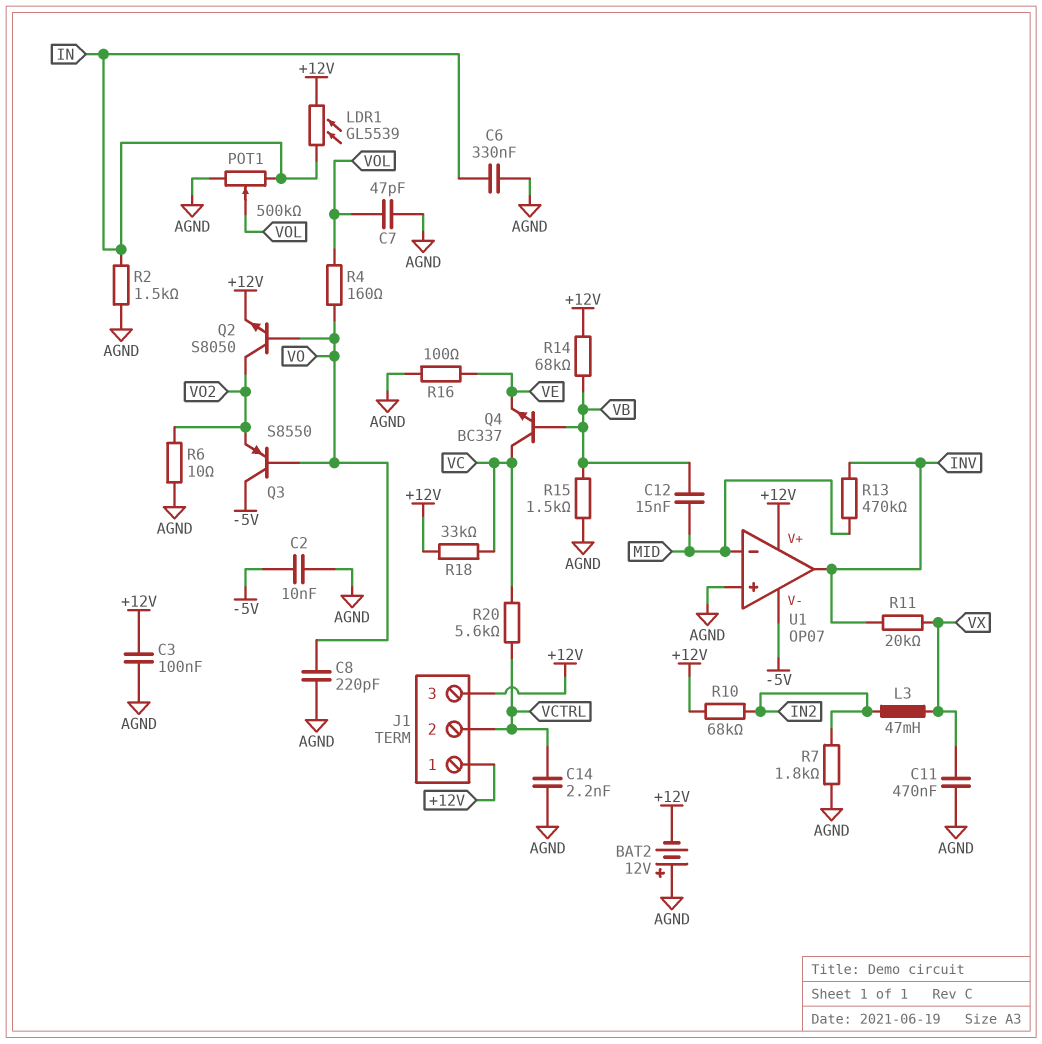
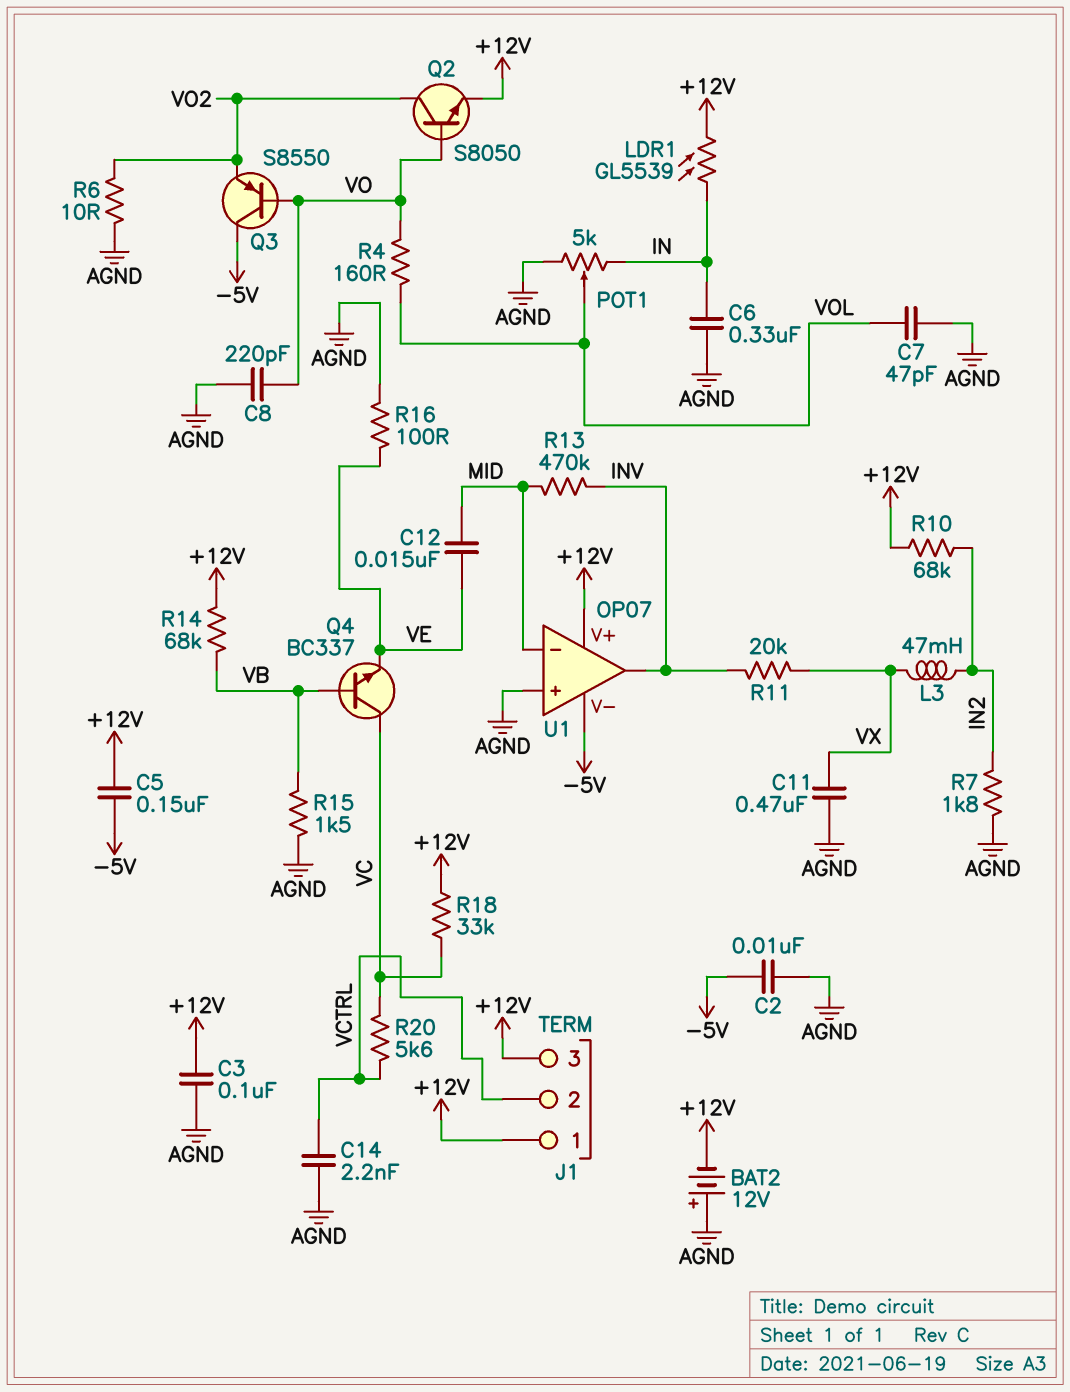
C5: none -> 150nF (+12V, -5V)
C12: 15nF (MID, VB) -> 15nF (MID, VE)
POT1: 500k (AGND, IN, wiper VOL) -> 5k (AGND, IN, wiper VOL)
R2: 1.5k (AGND, IN) -> none

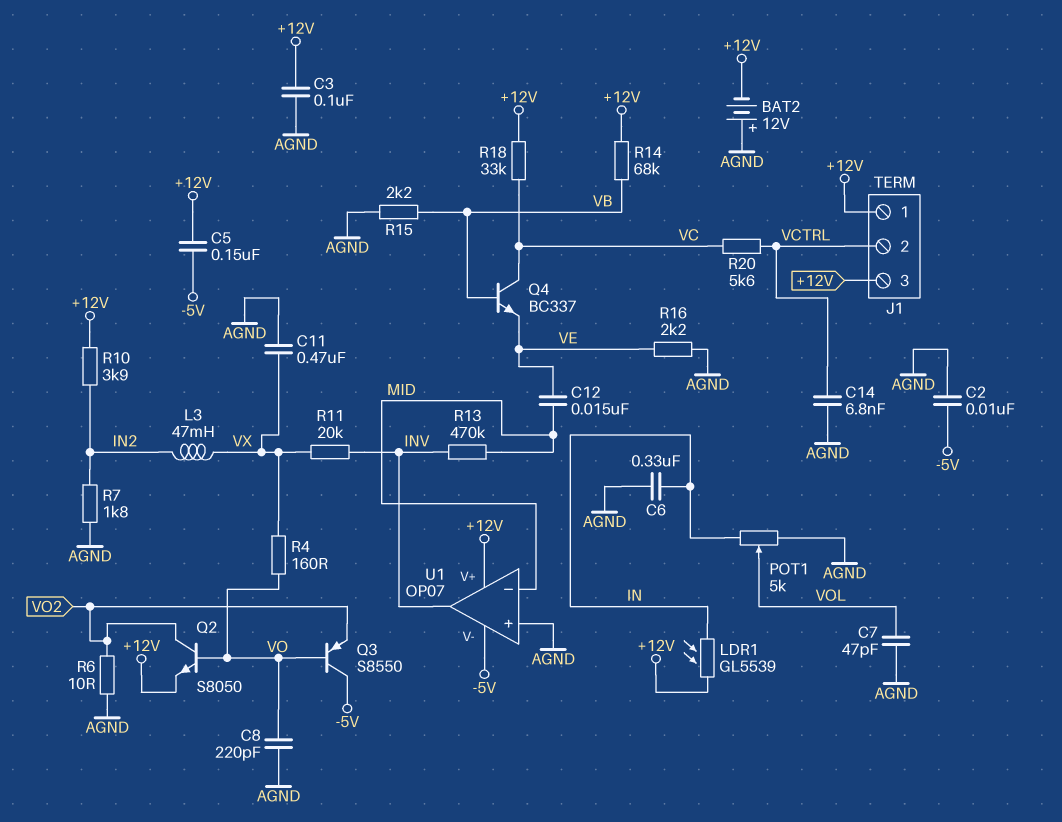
C14: 2.2nF (AGND, VCTRL) -> 6.8nF (AGND, VCTRL)
R4: 160 (VO, VOL) -> 160 (VO, VX)
R10: 68k (+12V, IN2) -> 3.9k (+12V, IN2)
R15: 1.5k (AGND, VB) -> 2.2k (AGND, VB)
R16: 100 (AGND, VE) -> 2.2k (AGND, VE)

